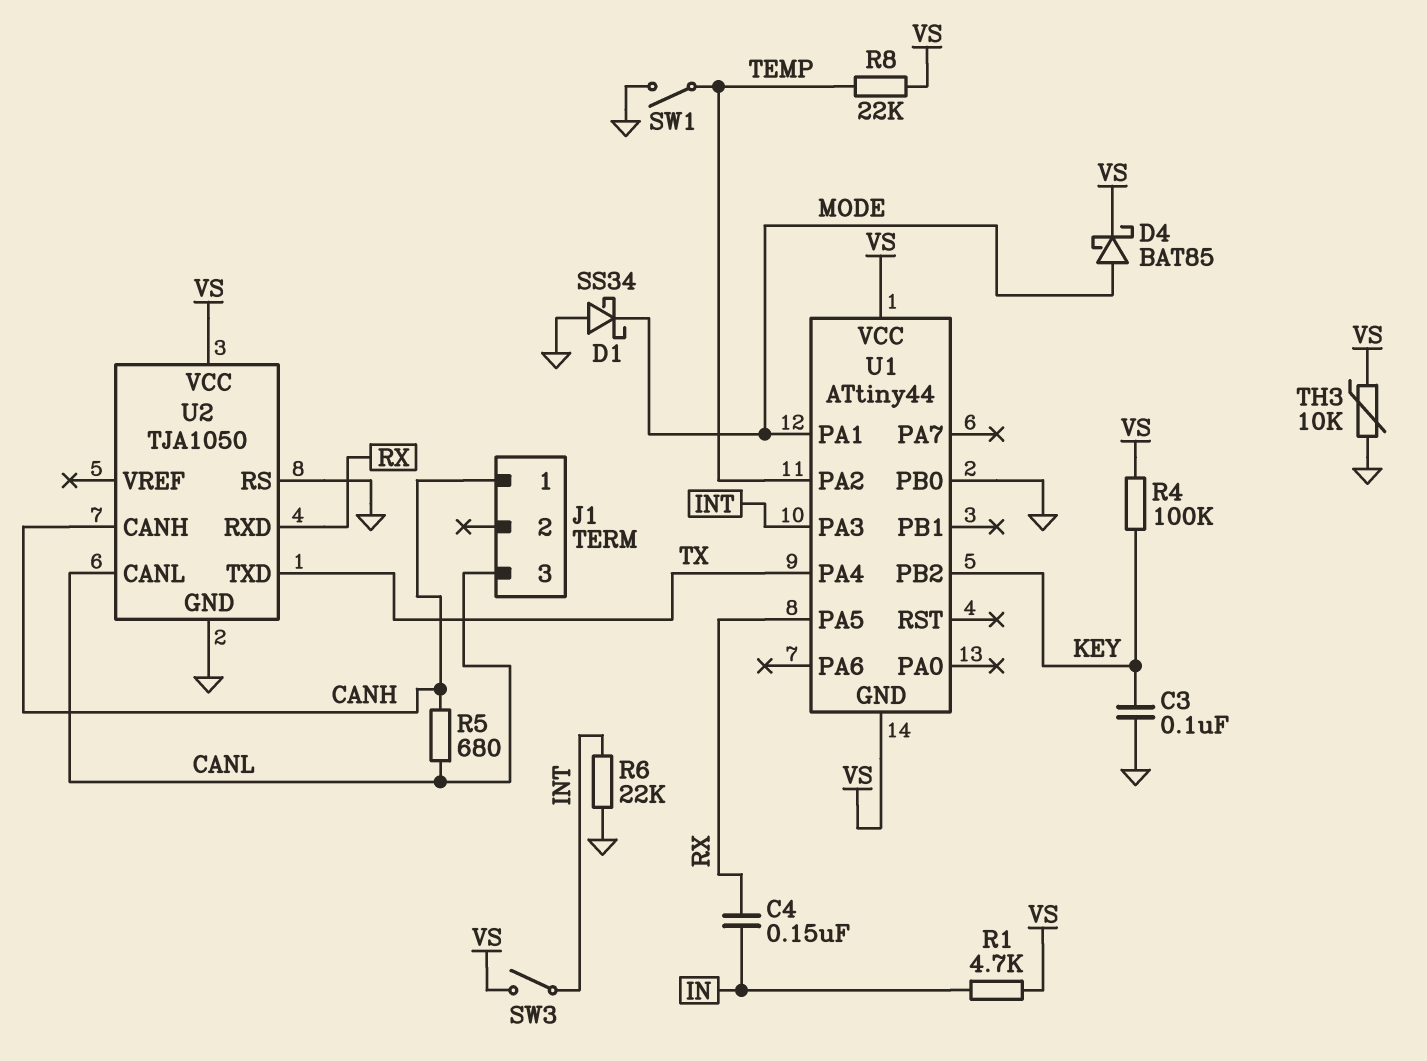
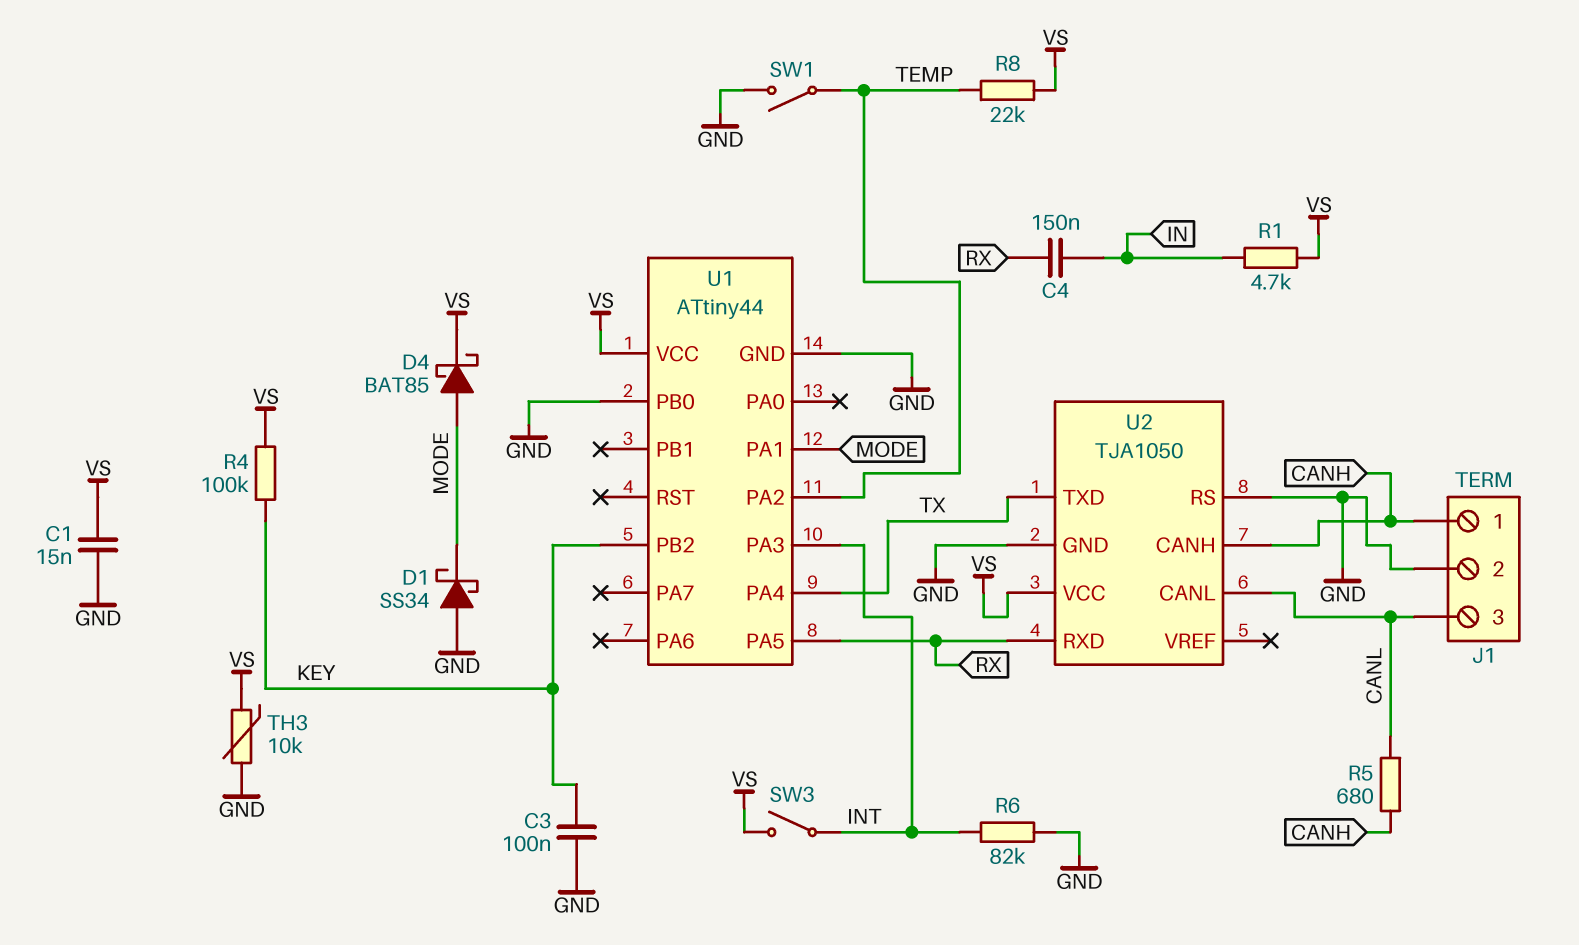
C1: none -> 15nF (GND, VS)
J1 pin 2: none -> GND
R6: 22k (GND, INT) -> 82k (GND, INT)
U1 pin GND: VS -> GND

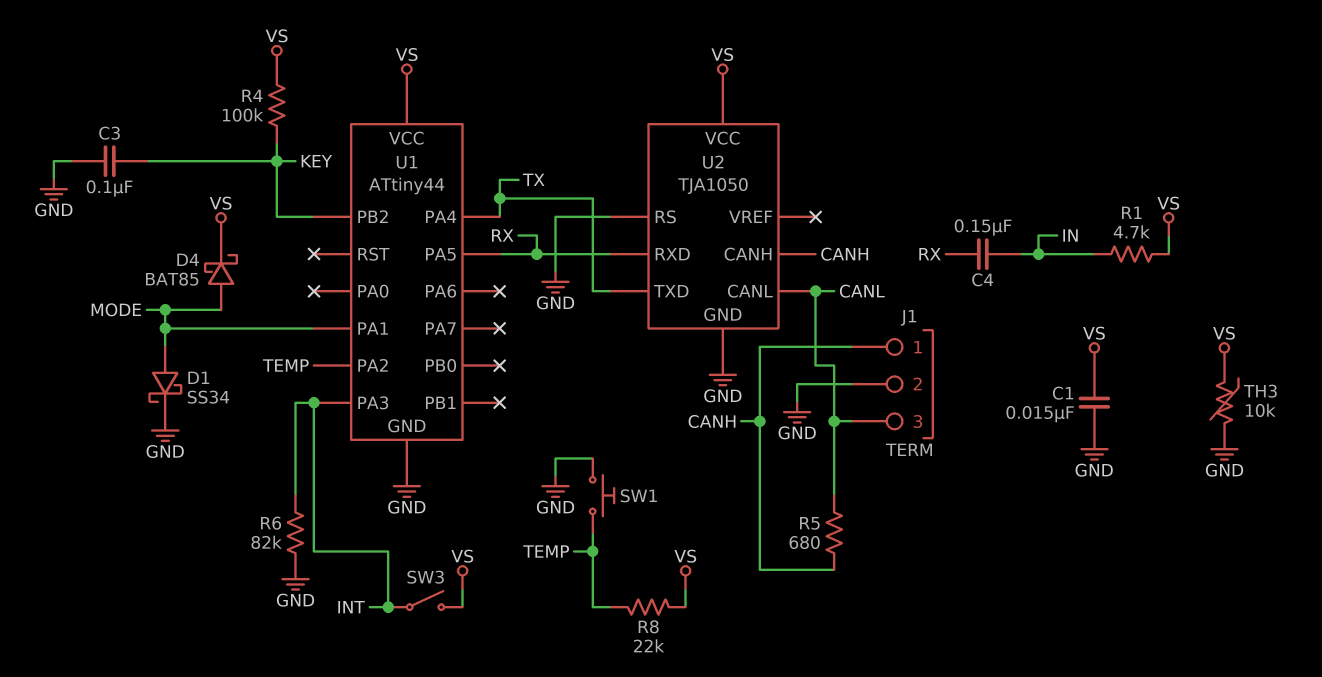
D1: schottky SS34 (A GND, K MODE) -> schottky SS34 (A MODE, K GND)
SW1: switch (GND, TEMP) -> button (GND, TEMP)
U1 pin PB0: GND -> none

